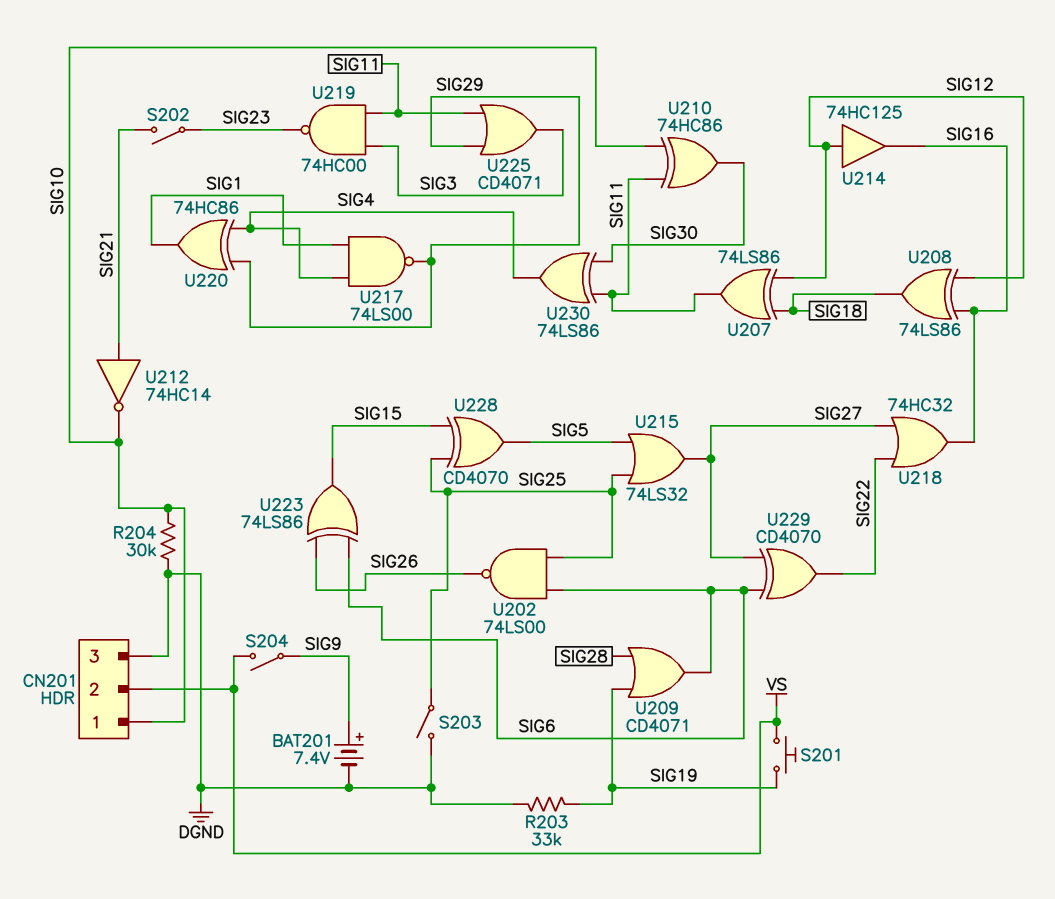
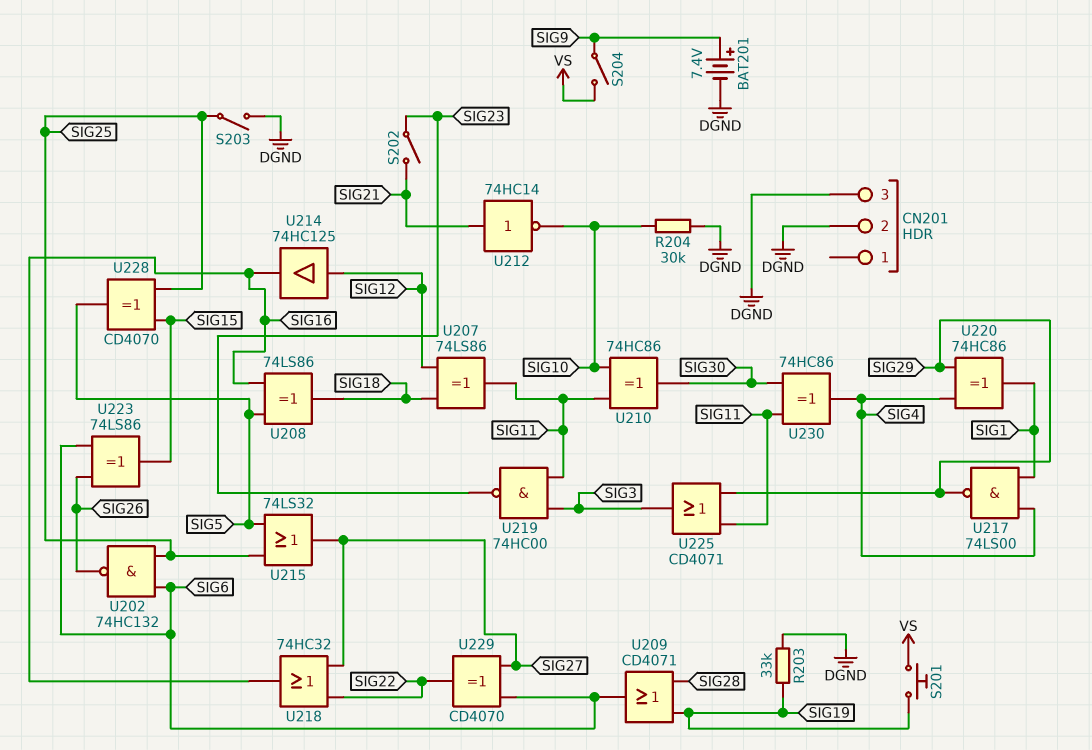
CN201 pin 1: SIG10 -> none
CN201 pin 2: VS -> DGND
U202: NAND 74LS00 (in SIG6, in SIG25, out SIG26) -> NAND 74HC132 (in SIG6, in SIG25, out SIG26)
U208: XOR 74LS86 (in SIG12, in SIG16, out SIG18) -> XOR 74LS86 (in SIG5, in SIG16, out SIG18)
U230: XOR 74LS86 (in SIG11, in SIG30, out SIG4) -> XOR 74HC86 (in SIG11, in SIG30, out SIG4)

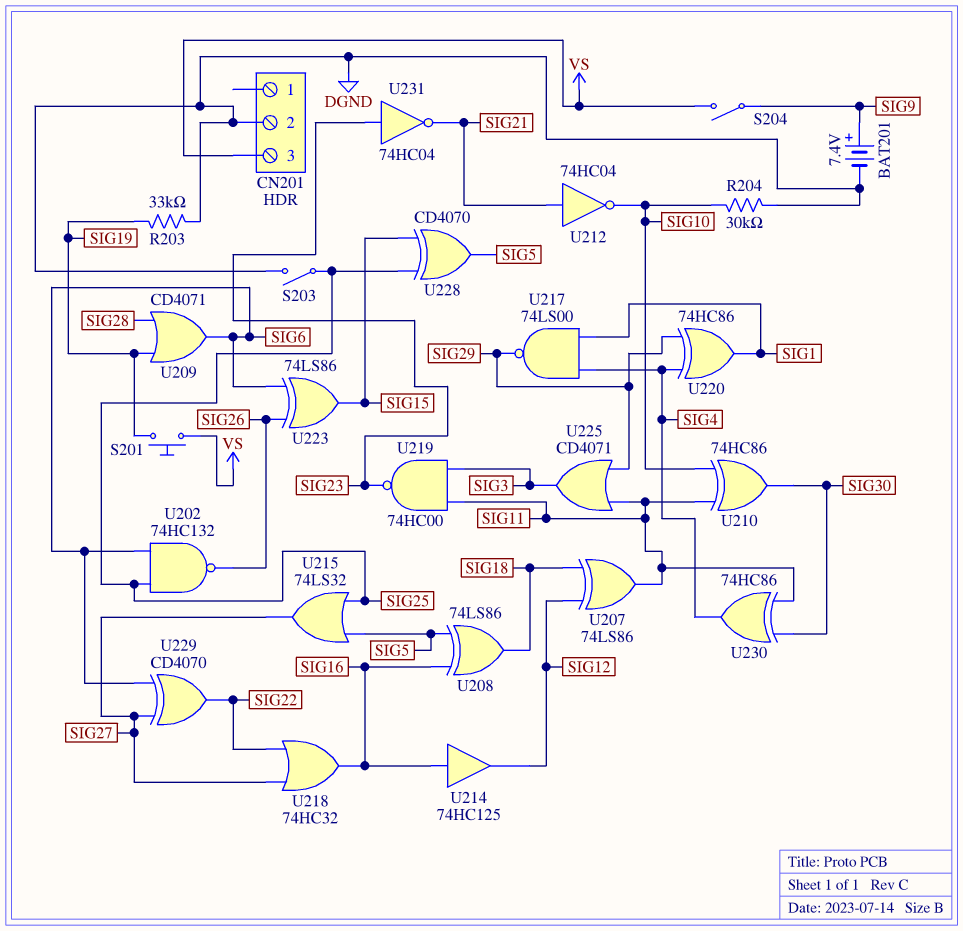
CN201 pin 3: DGND -> VS
S202: switch (SIG21, SIG23) -> none
U212: NOT 74HC14 (in SIG21, out SIG10) -> NOT 74HC04 (in SIG21, out SIG10)
U214: buffer 74HC125 (in SIG12, out SIG16) -> buffer 74HC125 (in SIG16, out SIG12)
U231: none -> NOT 74HC04 (in SIG23, out SIG21)

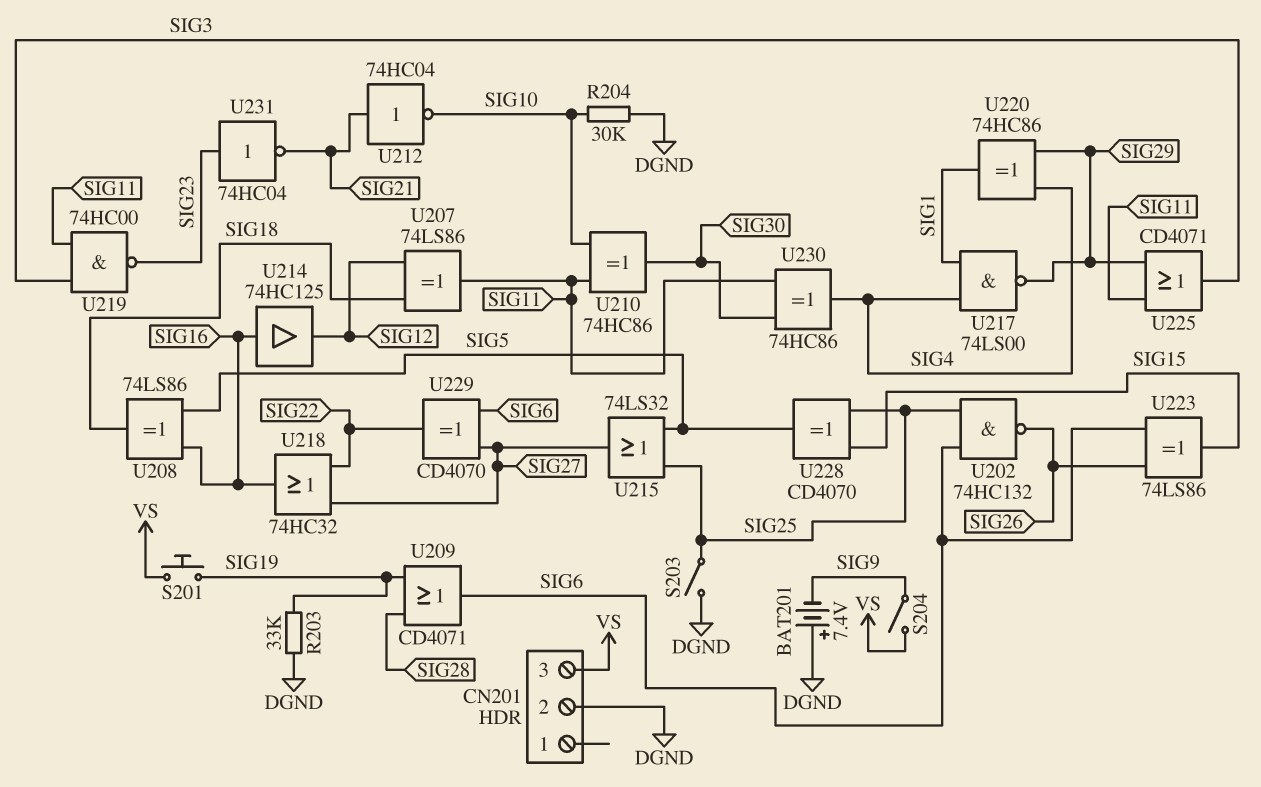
BAT201: 7.4V (plus SIG9, minus DGND) -> 7.4V (plus DGND, minus SIG9)

